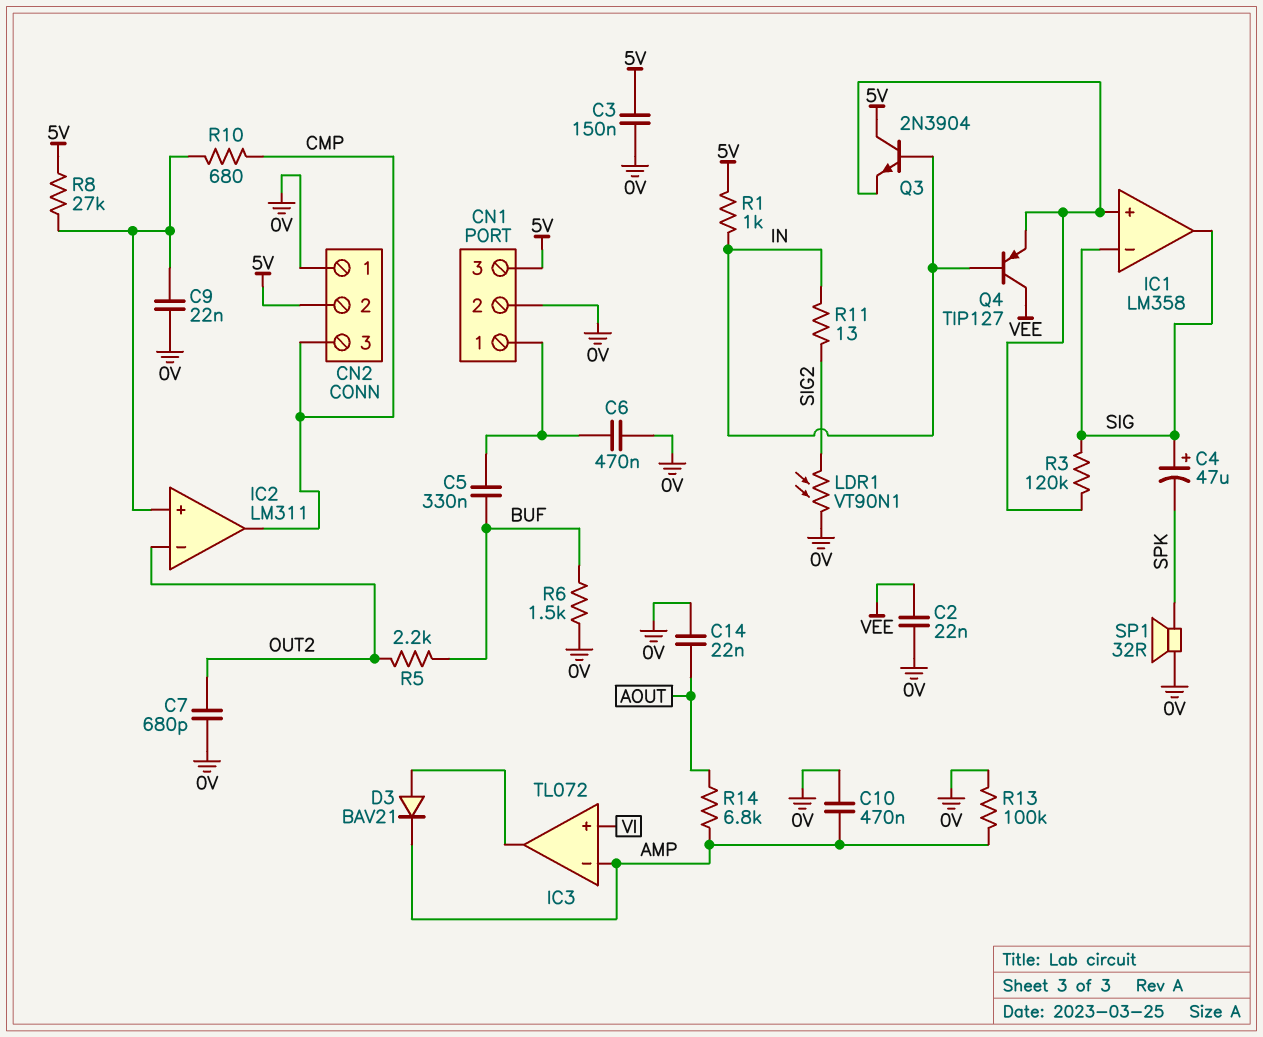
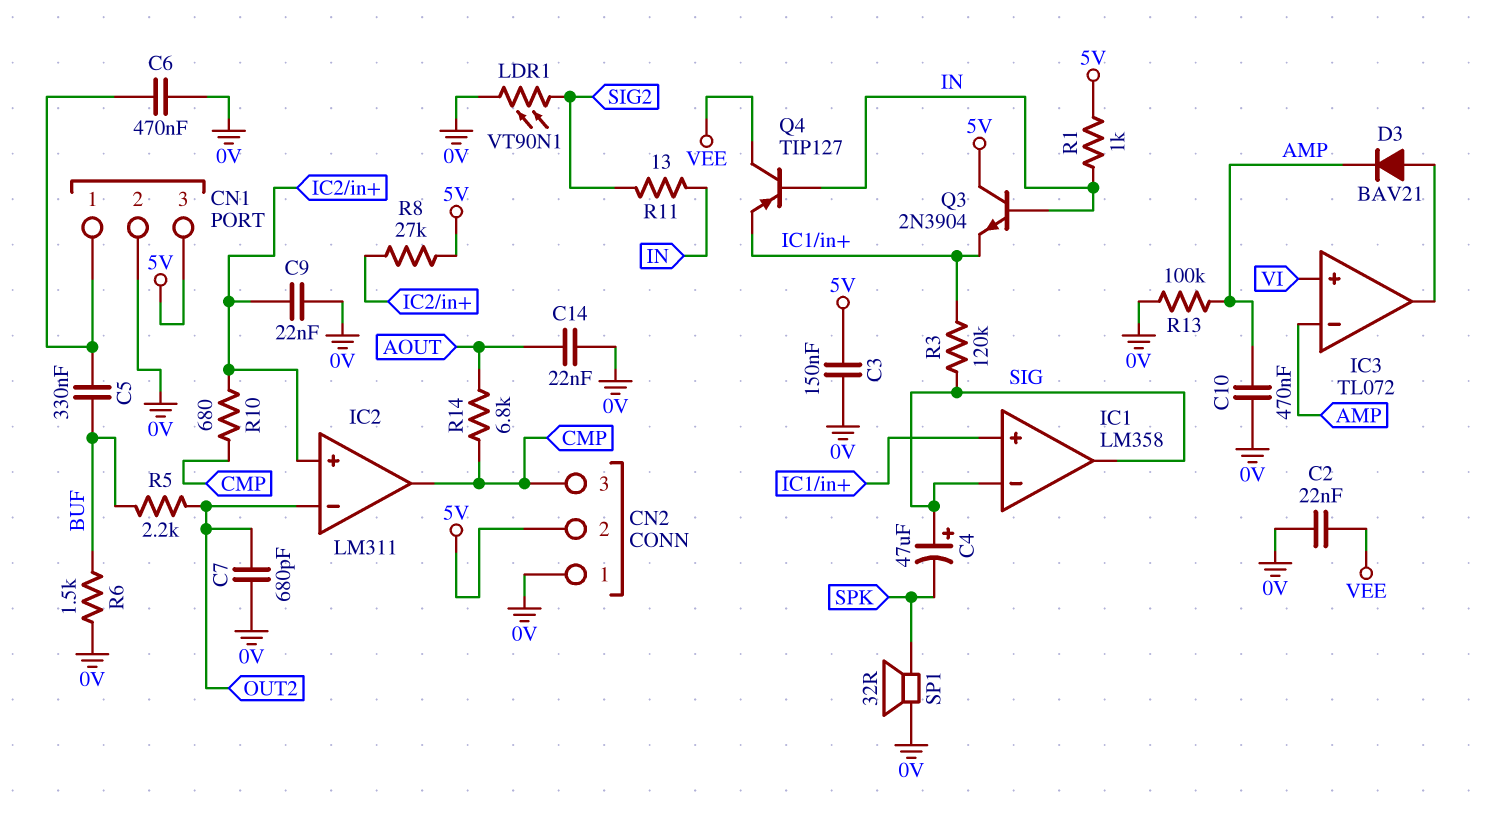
R14: 6.8k (AMP, AOUT) -> 6.8k (AOUT, CMP)

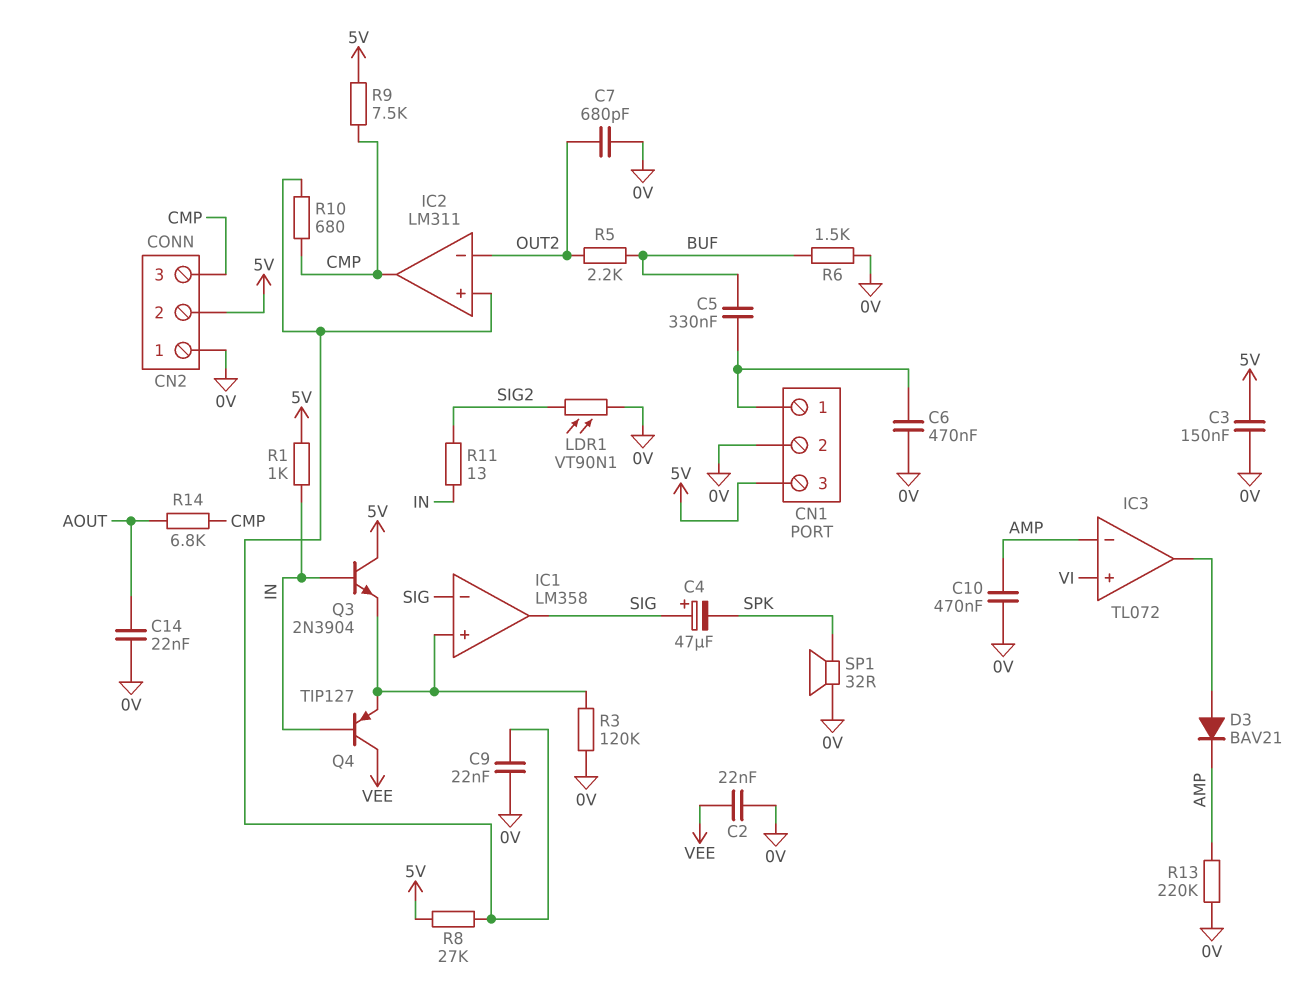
R3: 120k (IC1/in+, SIG) -> 120k (0V, IC1/in+)
R9: none -> 7.5k (5V, CMP)
R13: 100k (0V, AMP) -> 220k (0V, AMP)

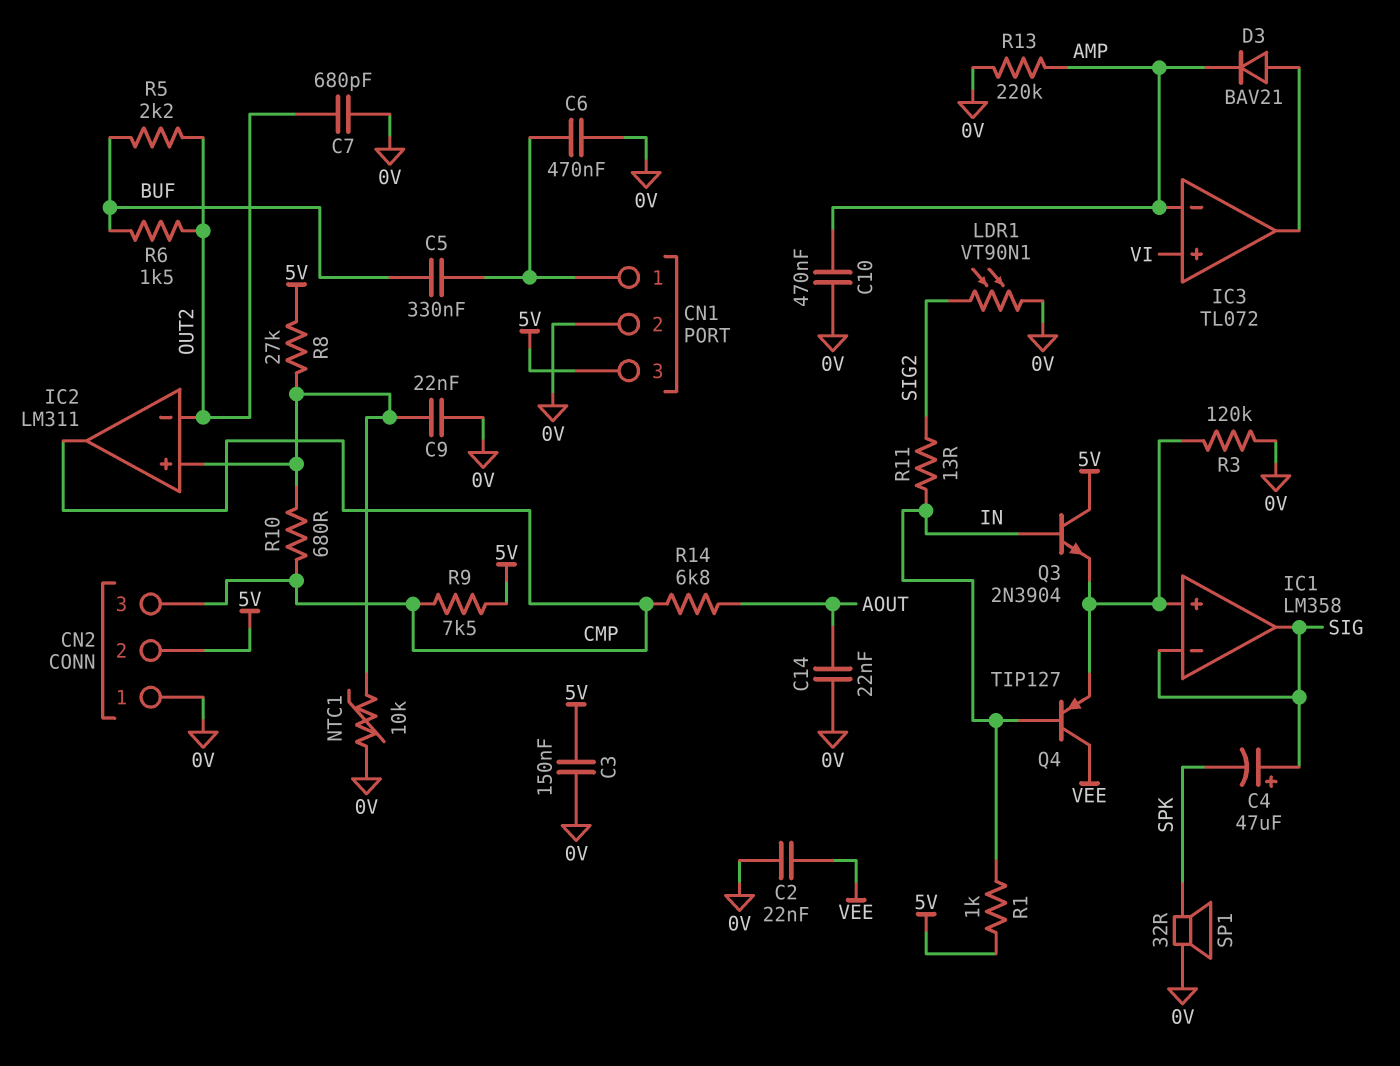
NTC1: none -> 10k (0V, IC2/in+)
R6: 1.5k (0V, BUF) -> 1.5k (BUF, OUT2)

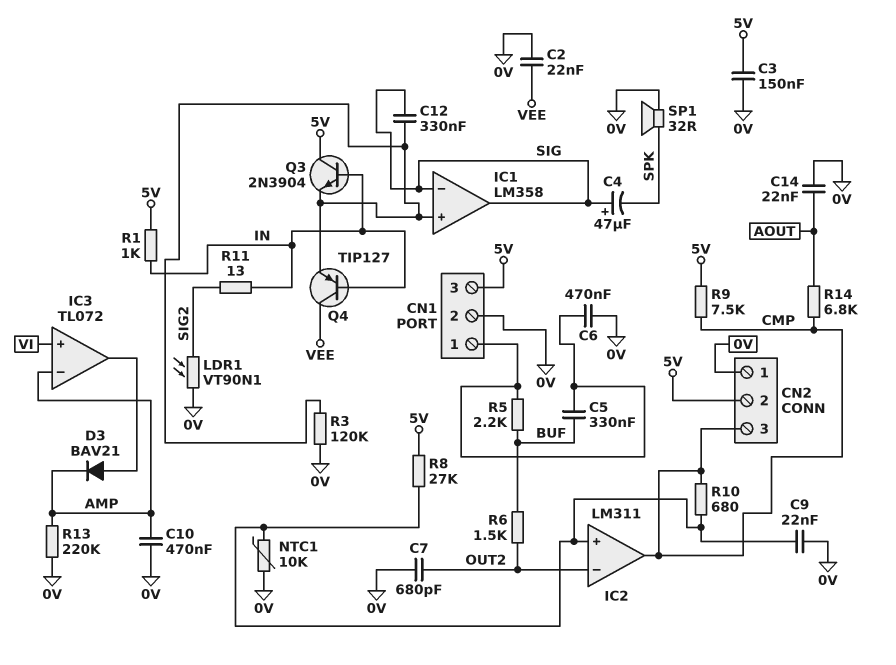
C12: none -> 330nF (IC1/in+, SIG)
R5: 2.2k (BUF, OUT2) -> 2.2k (BUF, CN1/1)

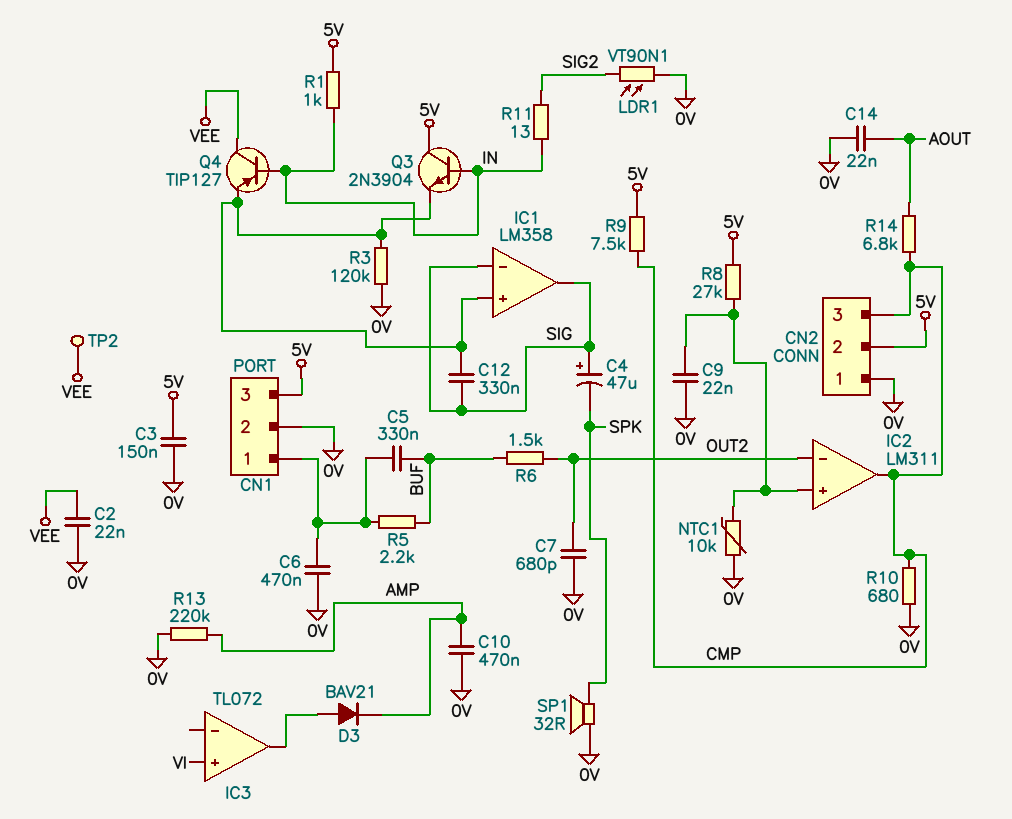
IC3 pin in-: AMP -> none
R10: 680 (CMP, IC2/in+) -> 680 (0V, CMP)
TP2: none -> test point (VEE)

